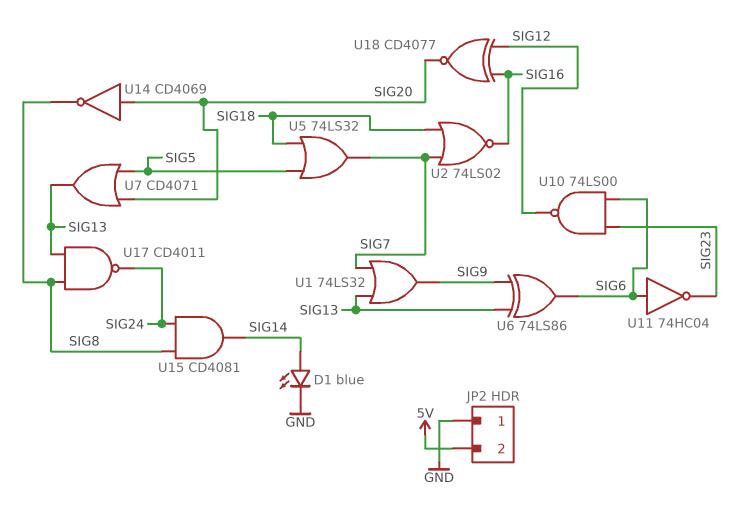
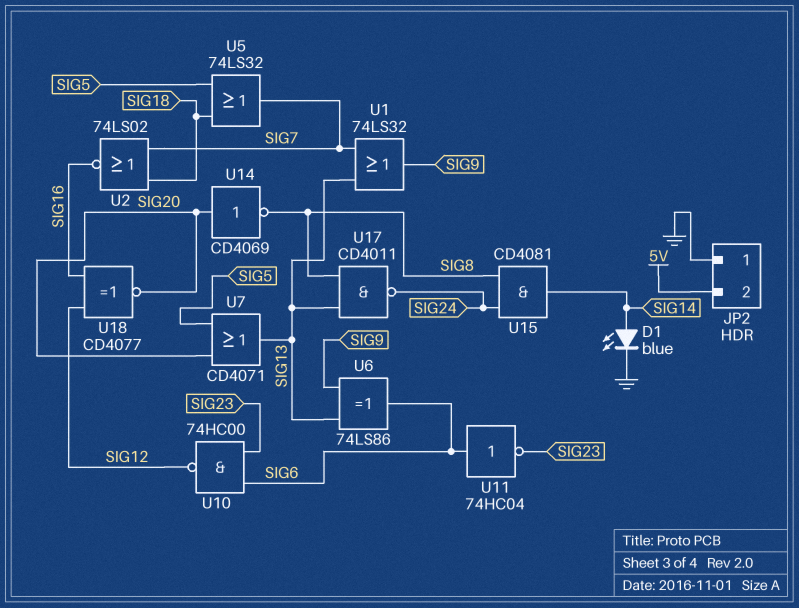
U10: NAND 74LS00 (in SIG6, in SIG23, out SIG12) -> NAND 74HC00 (in SIG6, in SIG23, out SIG12)

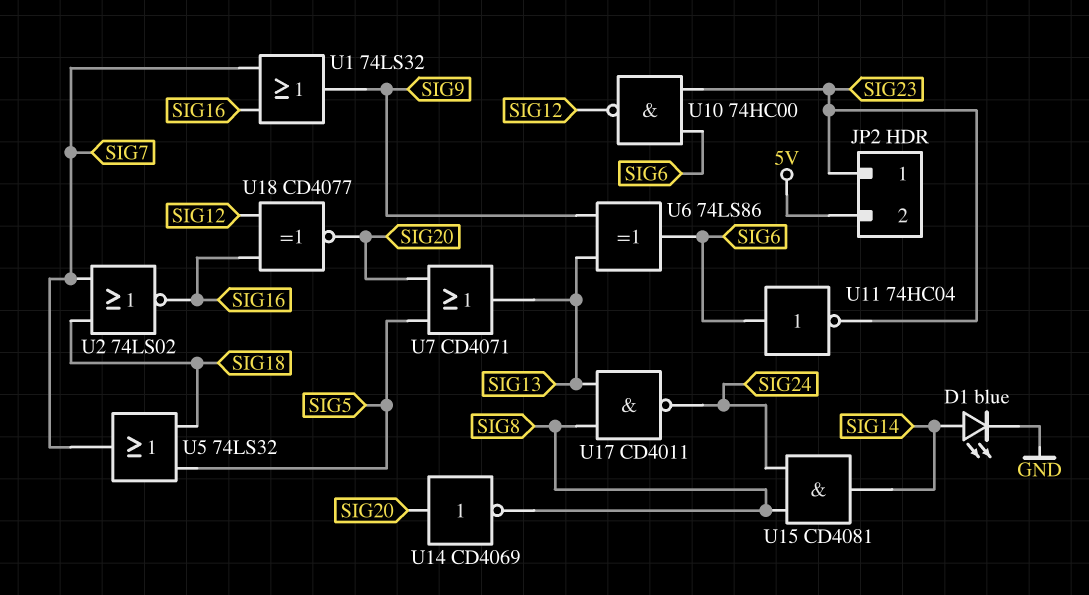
JP2 pin 1: GND -> SIG23
U1: OR 74LS32 (in SIG7, in SIG13, out SIG9) -> OR 74LS32 (in SIG7, in SIG16, out SIG9)

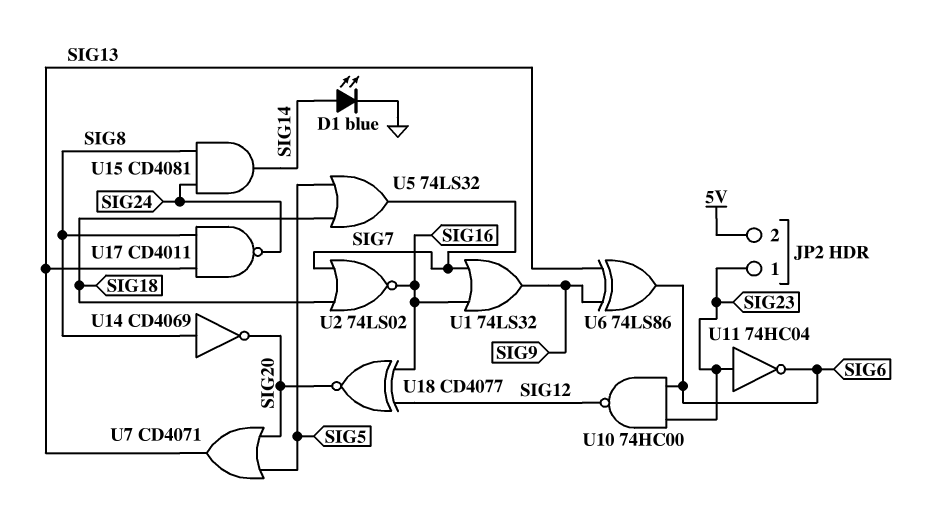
U11: NOT 74HC04 (in SIG6, out SIG23) -> NOT 74HC04 (in SIG23, out SIG6)
U14: NOT CD4069 (in SIG20, out SIG8) -> NOT CD4069 (in SIG8, out SIG20)

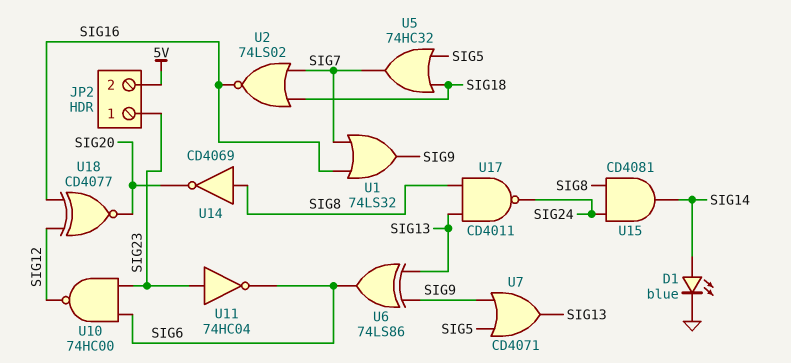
U5: OR 74LS32 (in SIG5, in SIG18, out SIG7) -> OR 74HC32 (in SIG5, in SIG18, out SIG7)
U7: OR CD4071 (in SIG5, in SIG20, out SIG13) -> OR CD4071 (in SIG5, in SIG9, out SIG13)

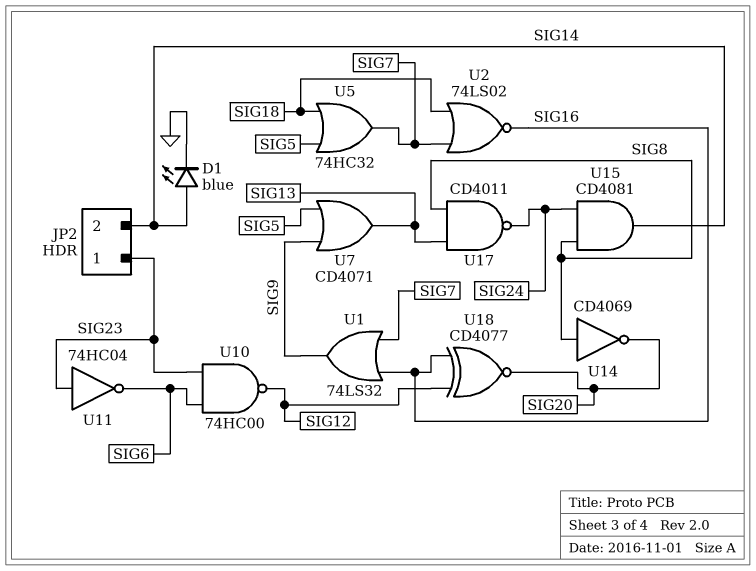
JP2 pin 2: 5V -> SIG14
U6: XOR 74LS86 (in SIG9, in SIG13, out SIG6) -> none

